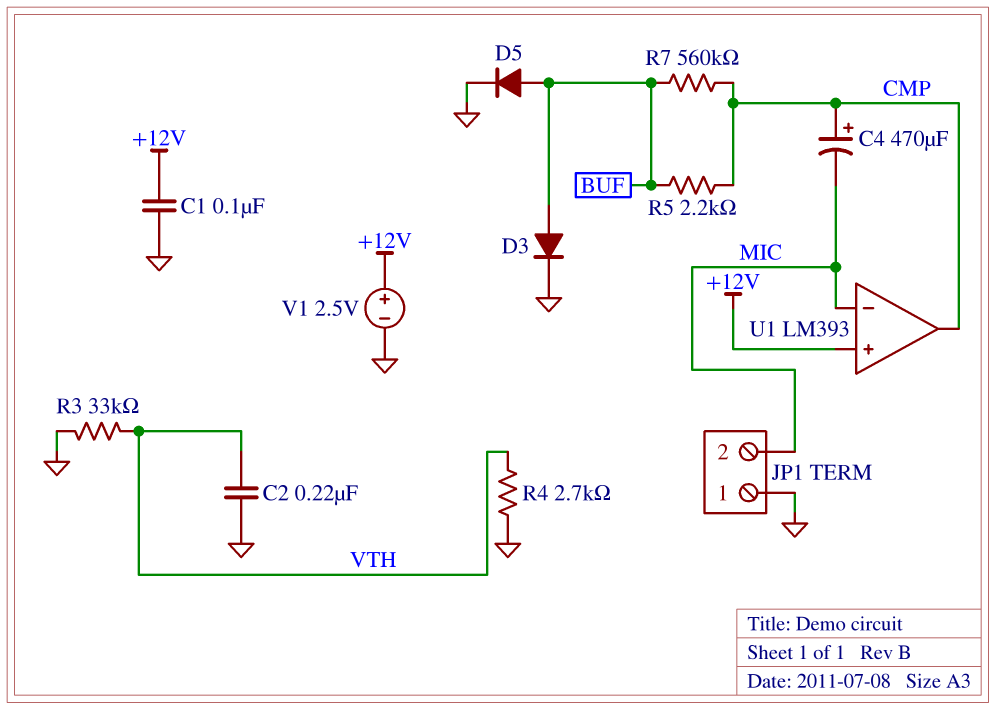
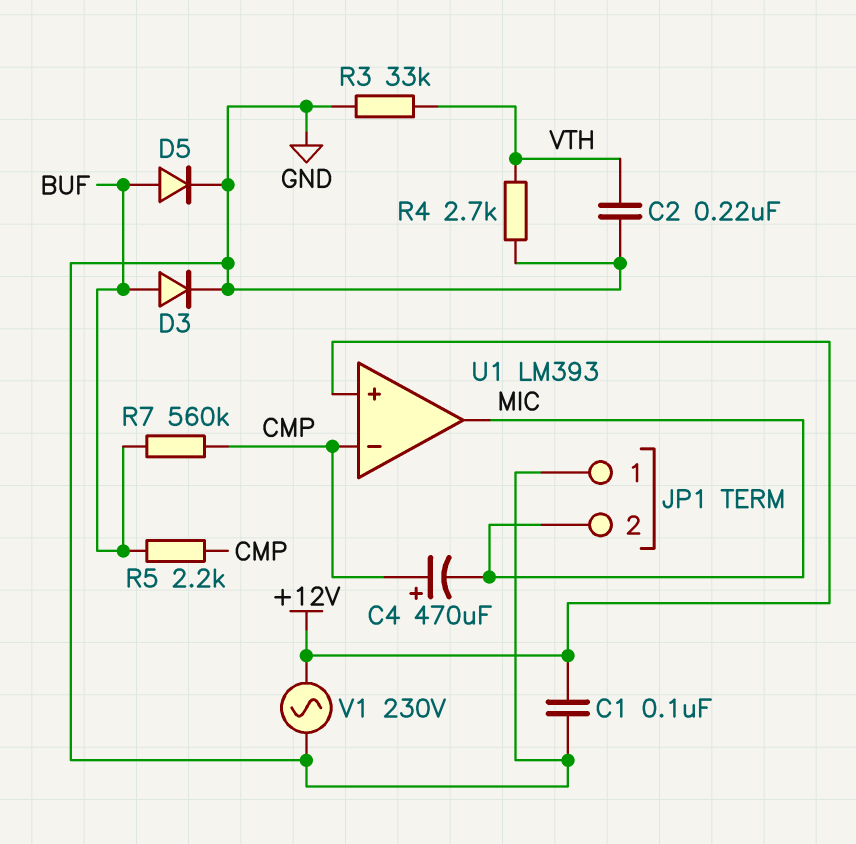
U1 pin in-: MIC -> CMP
U1 pin out: CMP -> MIC
V1: 2.5V (plus +12V, minus GND) -> AC 230V (+12V, GND)

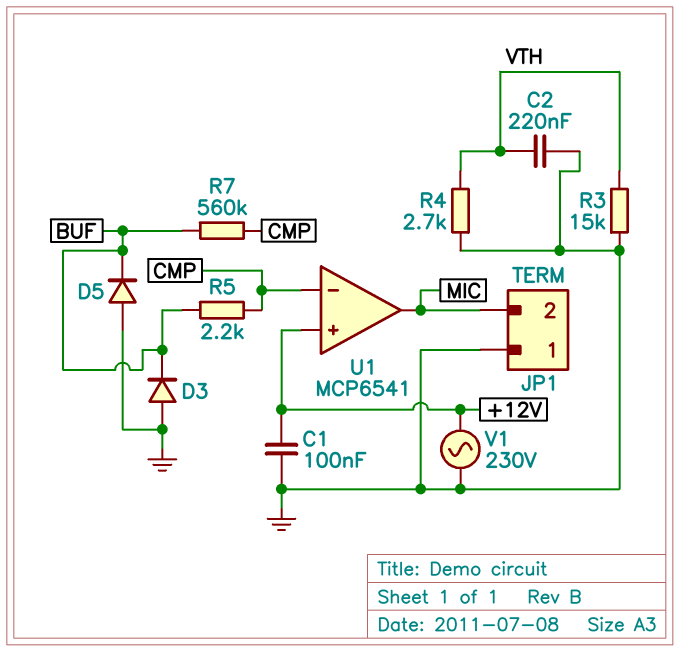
C4: 470uF (plus CMP, minus MIC) -> none
D3: diode (A BUF, K GND) -> diode (A GND, K BUF)
D5: diode (A BUF, K GND) -> diode (A GND, K BUF)
R3: 33k (GND, VTH) -> 15k (GND, VTH)
U1: LM393 -> MCP6541

